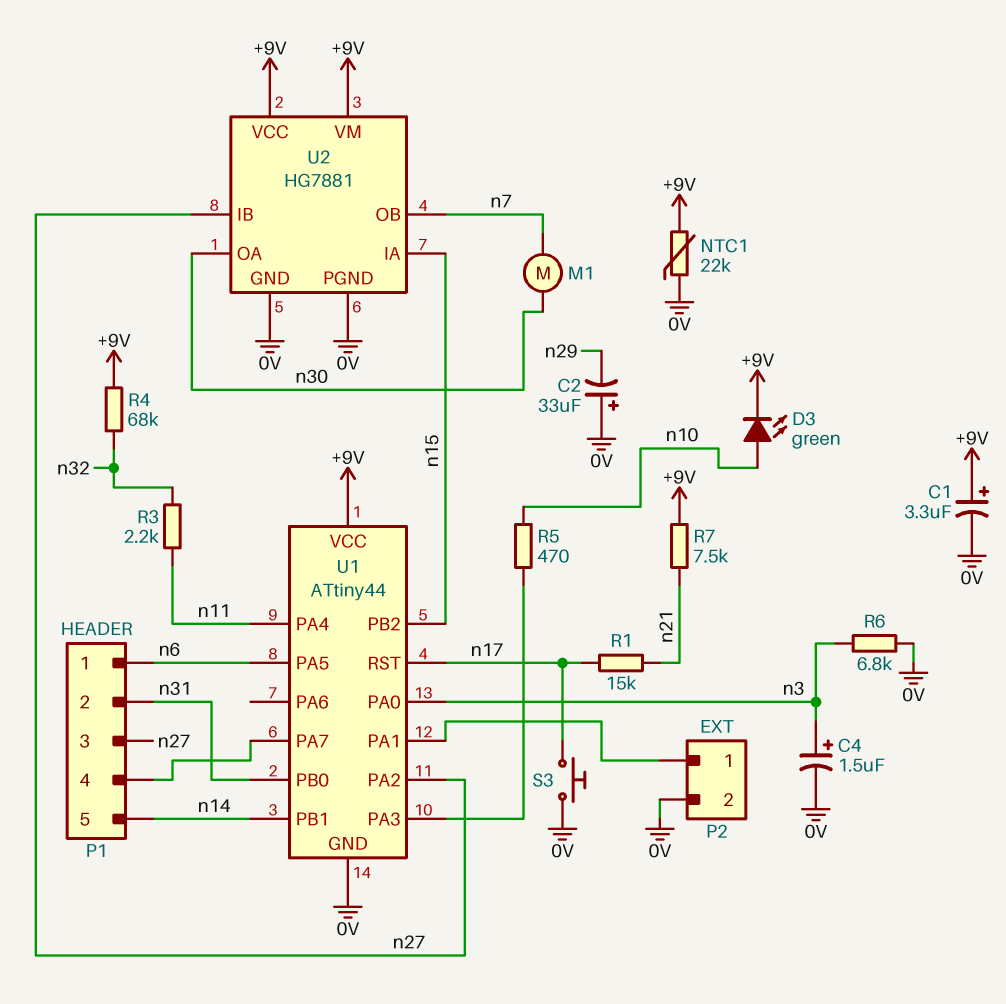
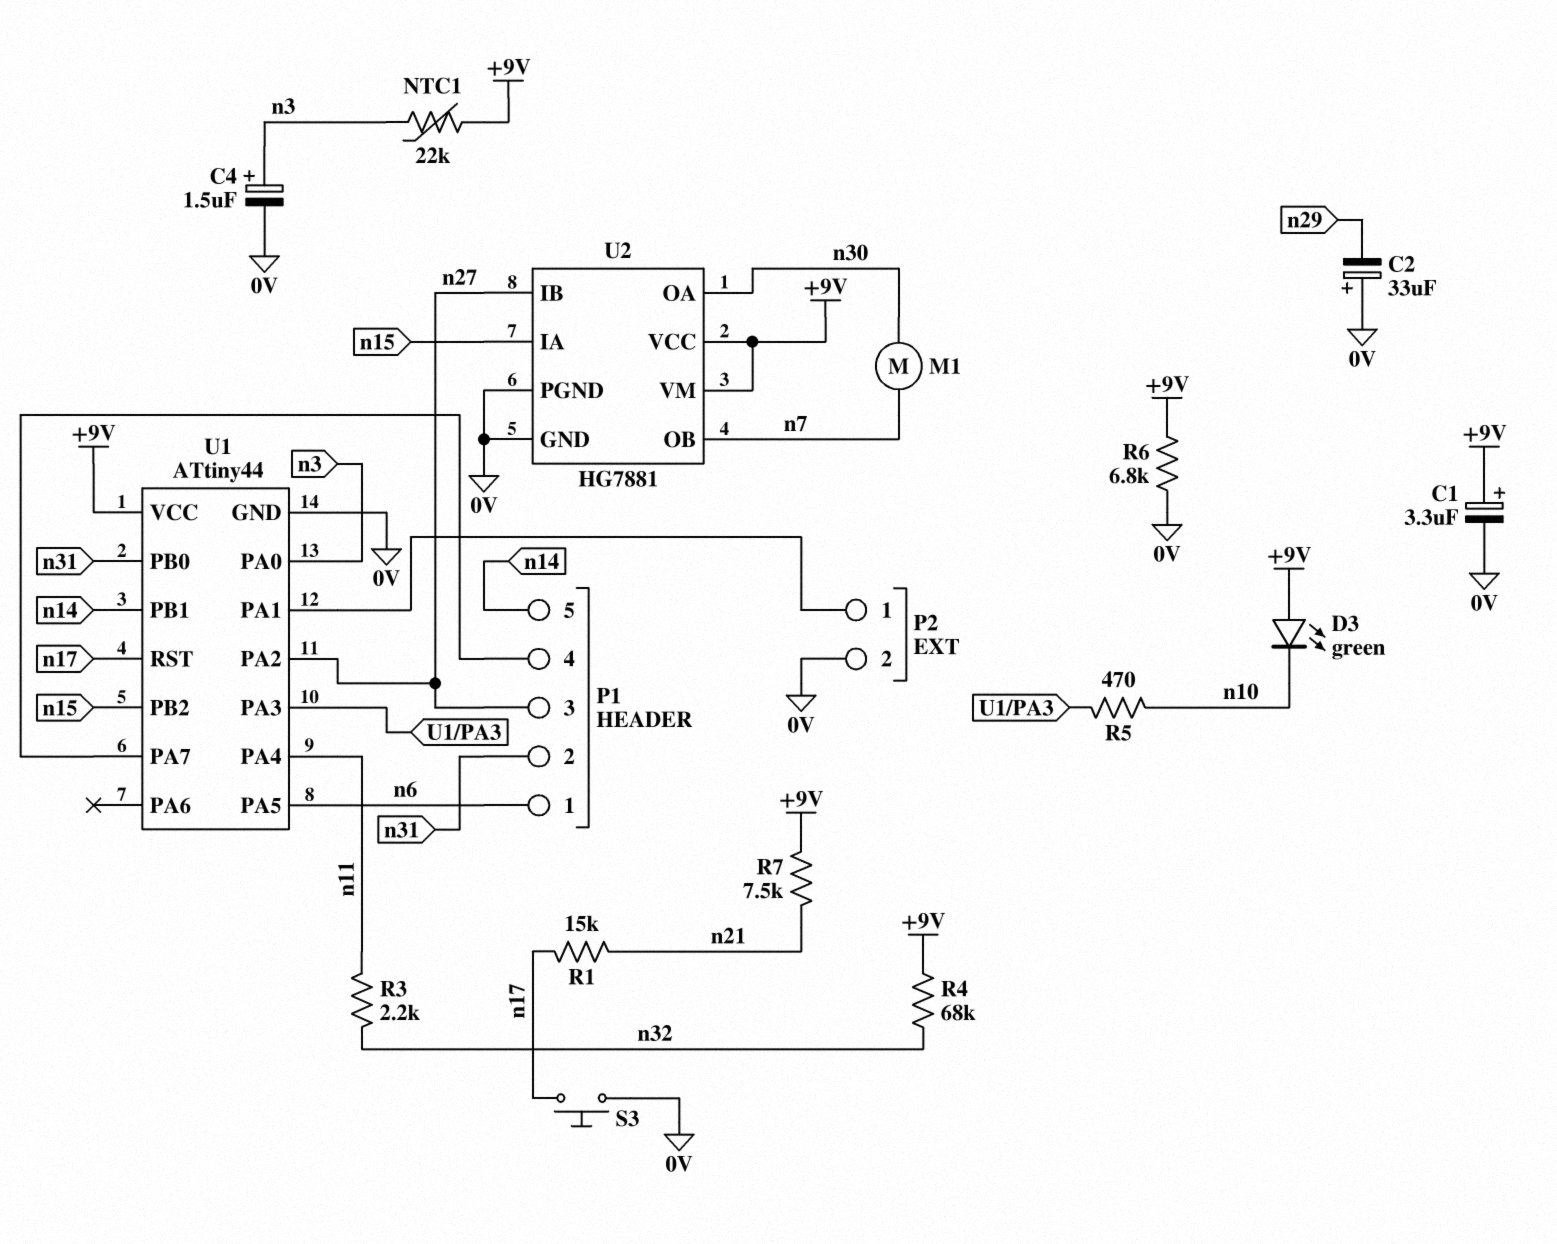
D3: LED green (A n10, K +9V) -> LED green (A +9V, K n10)
NTC1: 22k (+9V, 0V) -> 22k (+9V, n3)
R6: 6.8k (0V, n3) -> 6.8k (+9V, 0V)

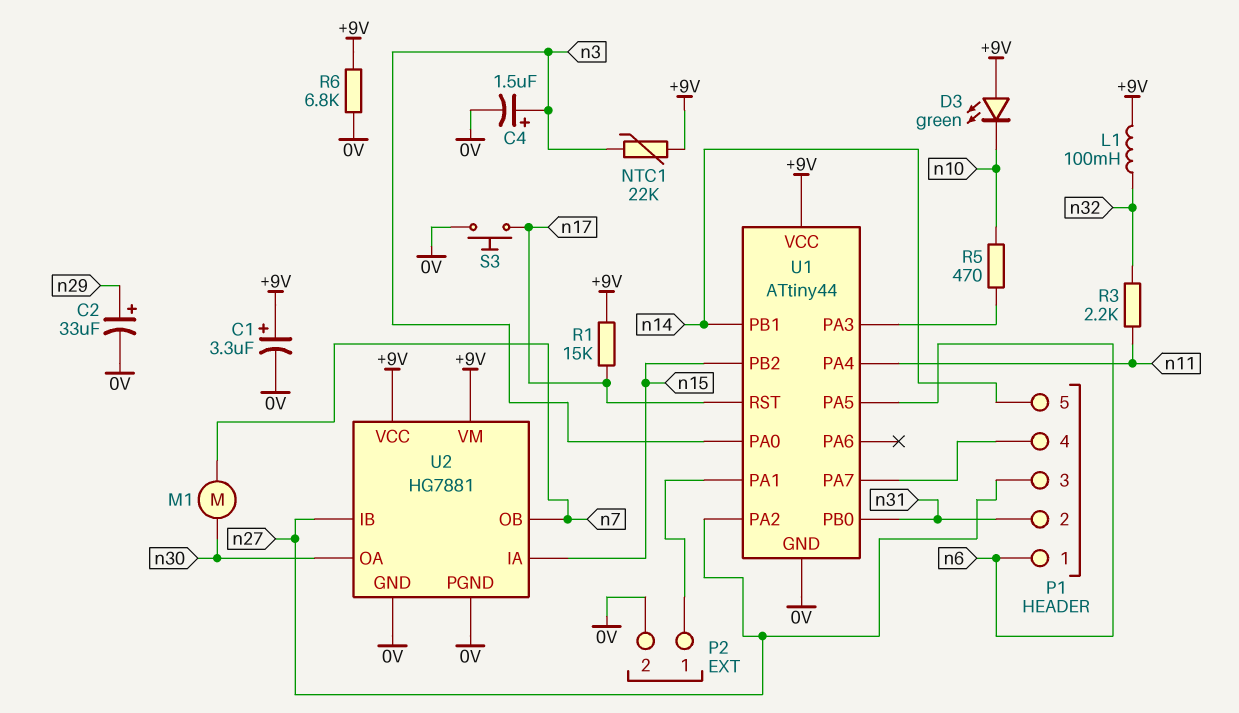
C2: 33uF (plus 0V, minus n29) -> 33uF (plus n29, minus 0V)
L1: none -> 100mH (+9V, n32)
R1: 15k (n17, n21) -> 15k (+9V, n17)
R4: 68k (+9V, n32) -> none
R7: 7.5k (+9V, n21) -> none

